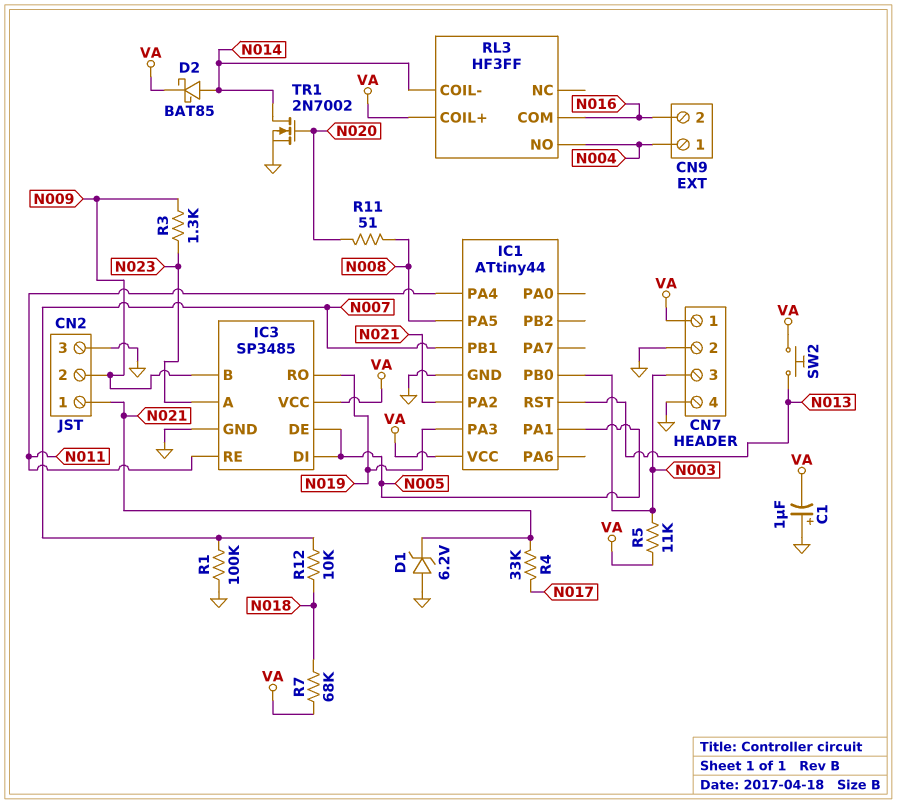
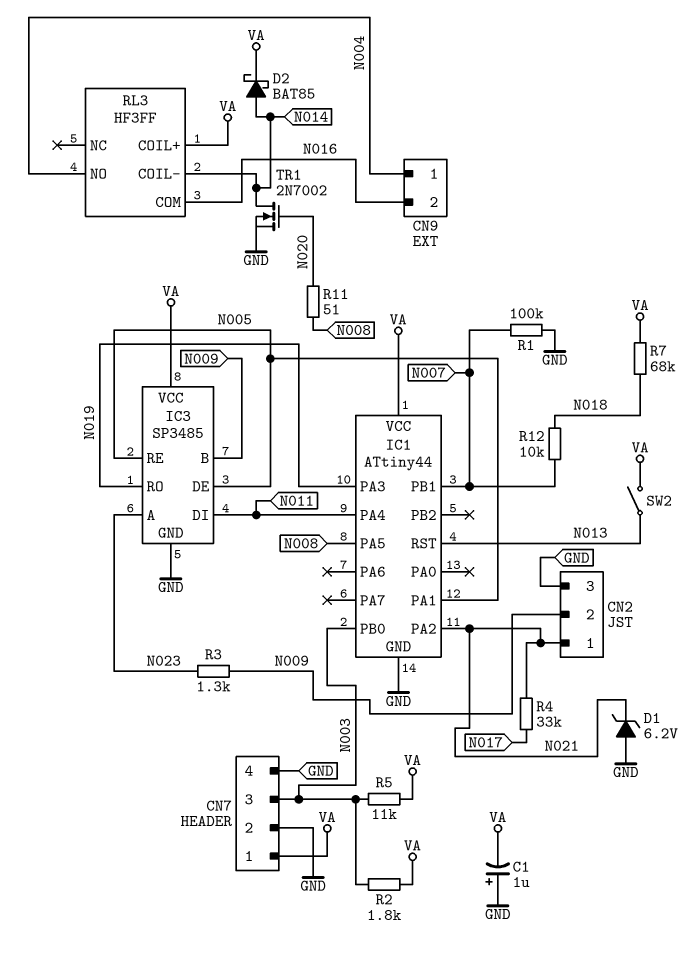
IC3 pin DI: N005 -> N011
IC3 pin RE: N011 -> N005
R2: none -> 1.8k (N003, VA)
SW2: button (N013, VA) -> switch (N013, VA)

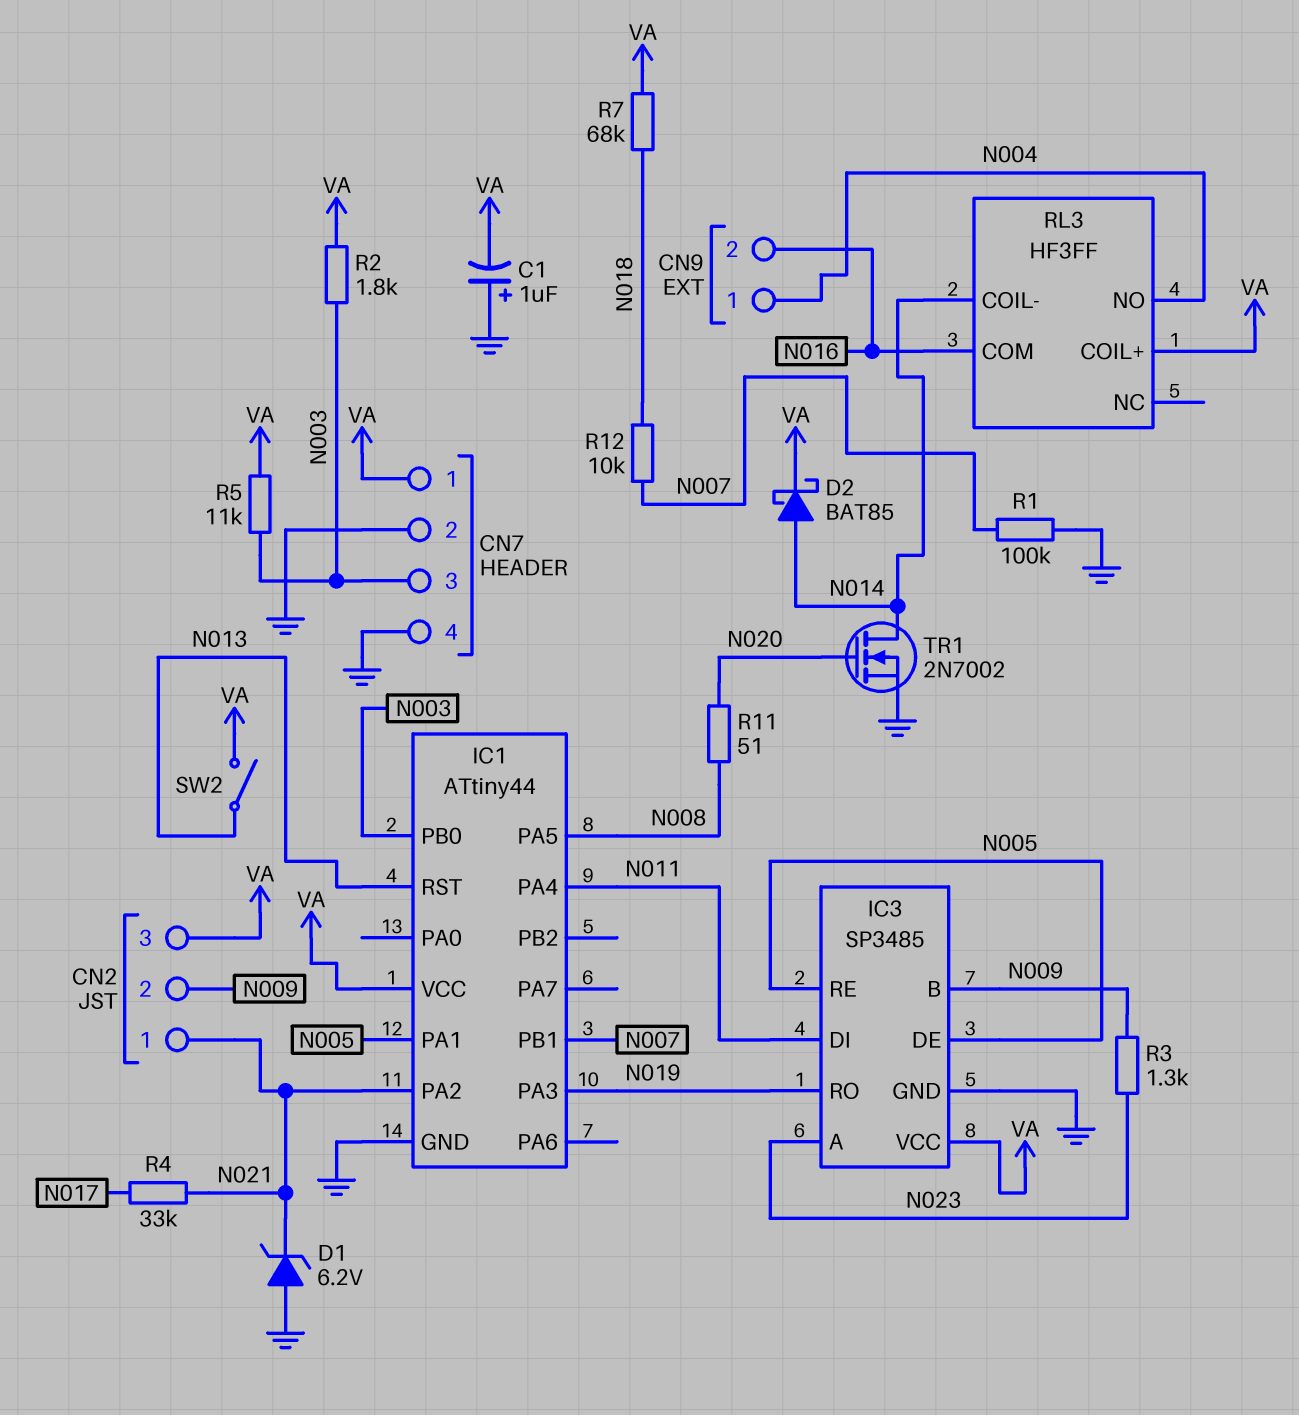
CN2 pin 3: GND -> VA

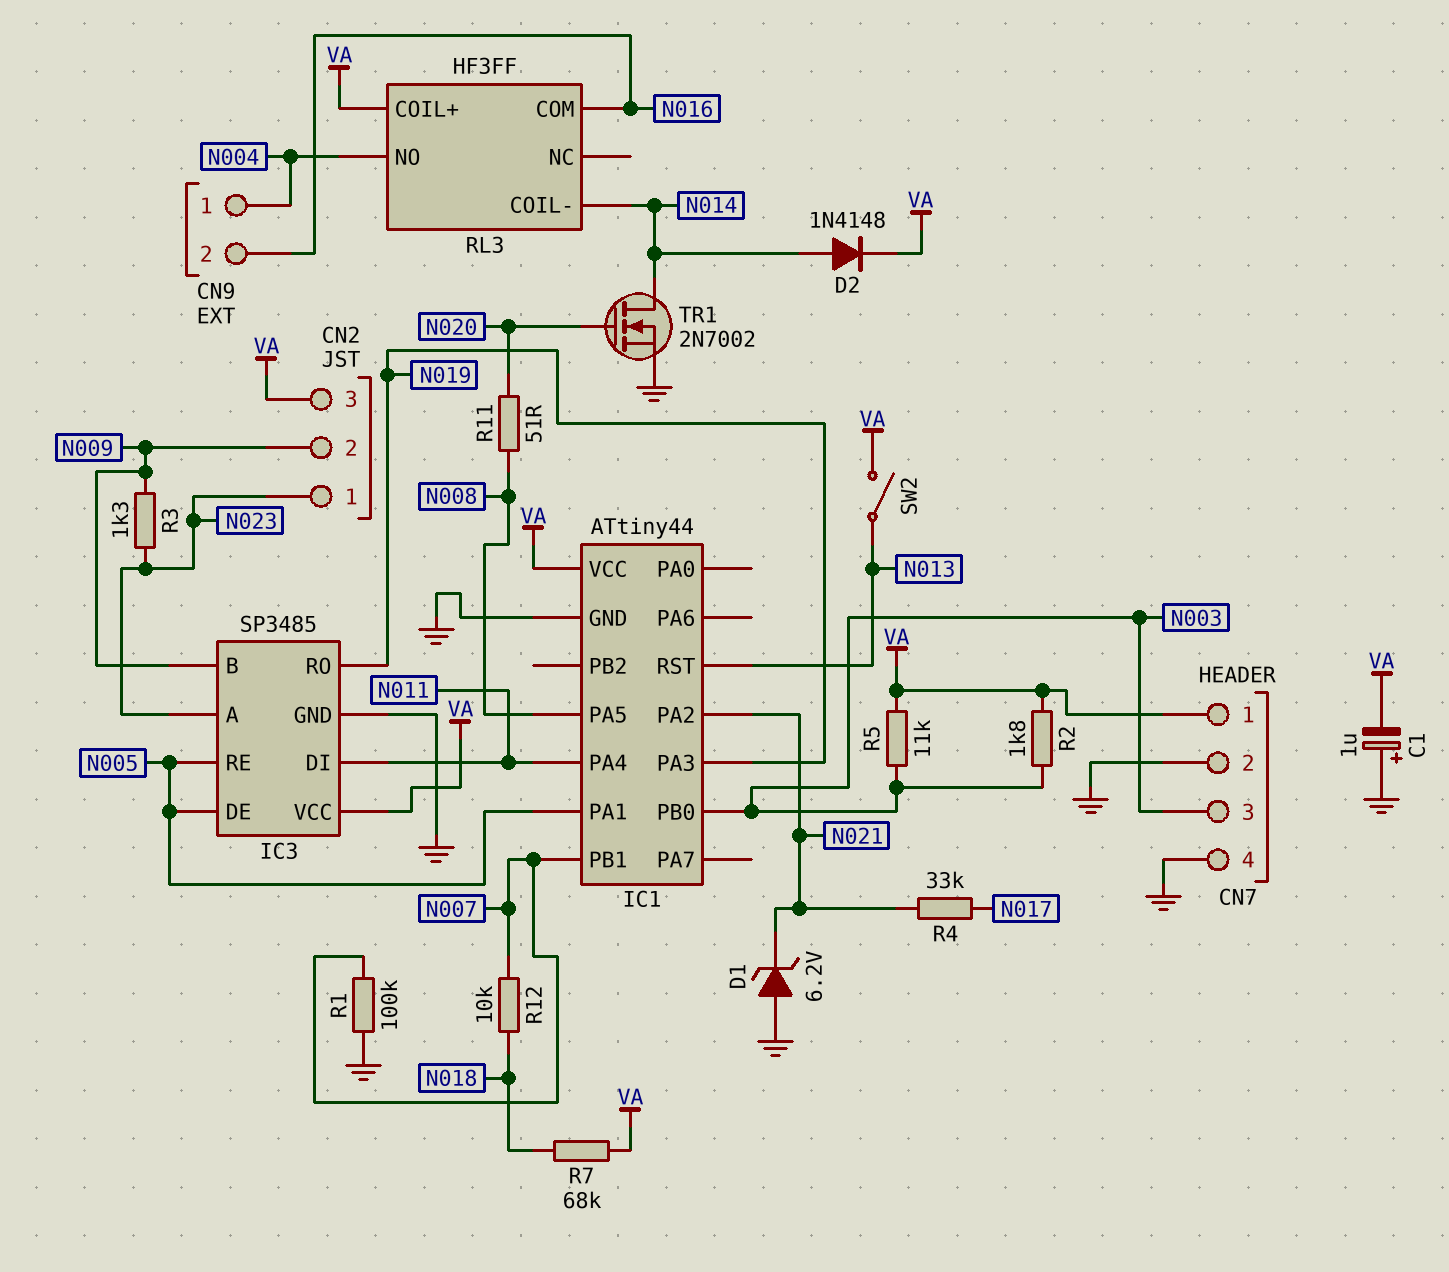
CN2 pin 1: N021 -> N023
D2: schottky BAT85 (A N014, K VA) -> diode 1N4148 (A N014, K VA)

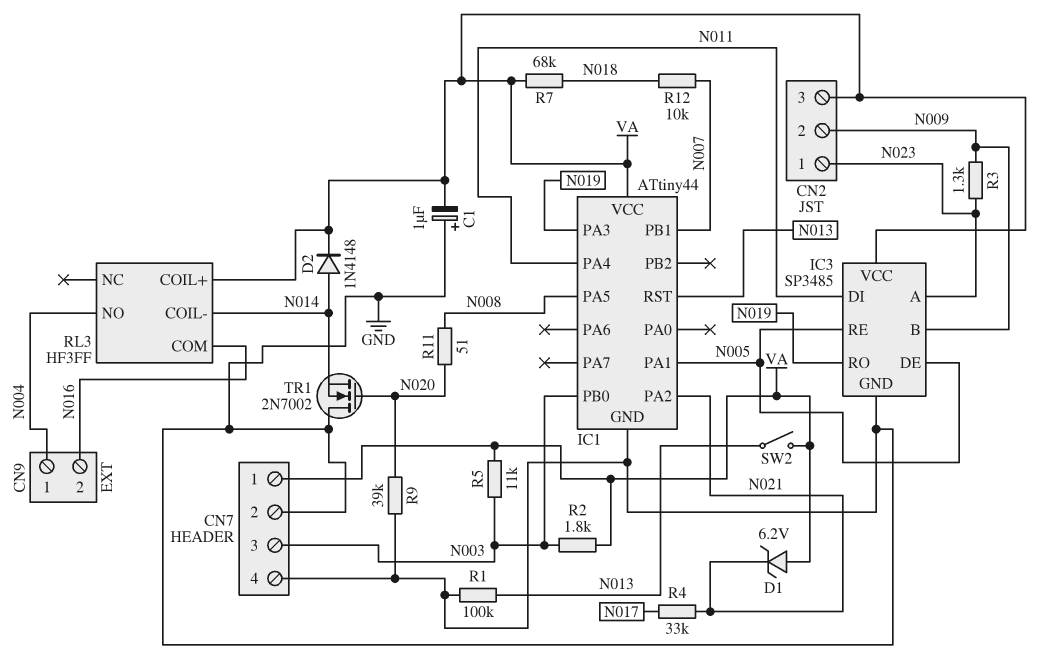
D1: zener 6.2V (A GND, K N021) -> zener 6.2V (A VA, K N021)
R1: 100k (GND, N007) -> 100k (GND, N013)
R9: none -> 39k (GND, N020)
TR1: NMOS 2N7002 (G N020, D N014, S GND) -> NMOS 2N7002 (G N020, D GND, S N014)

